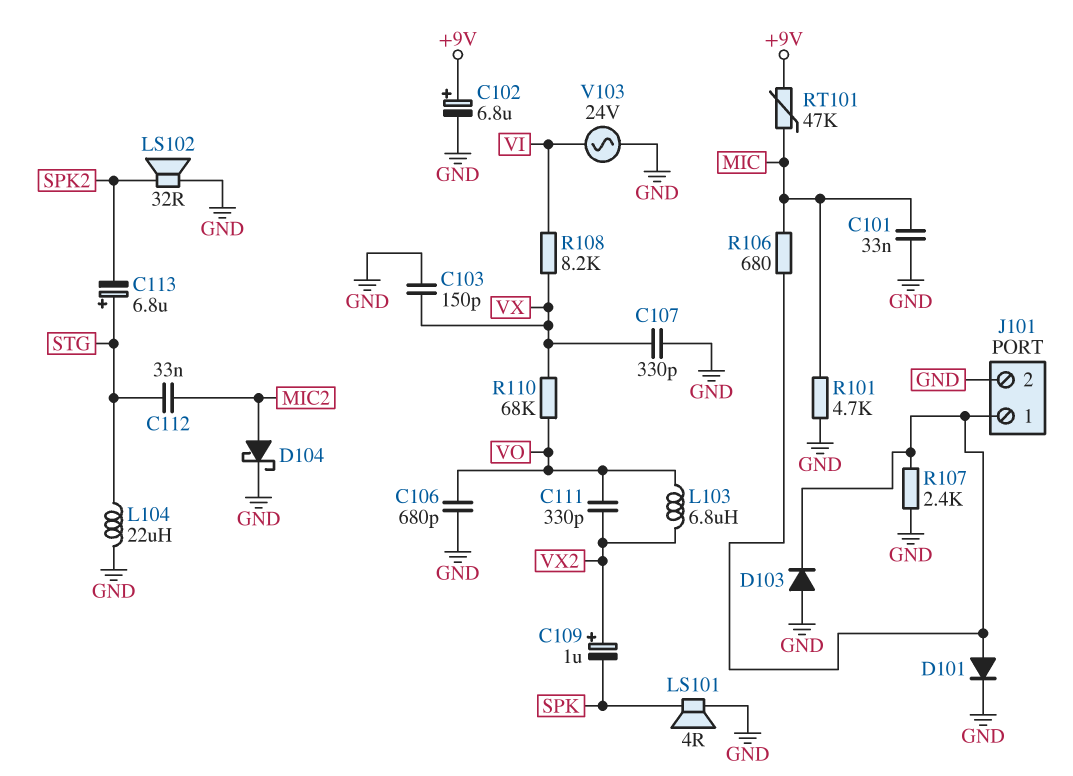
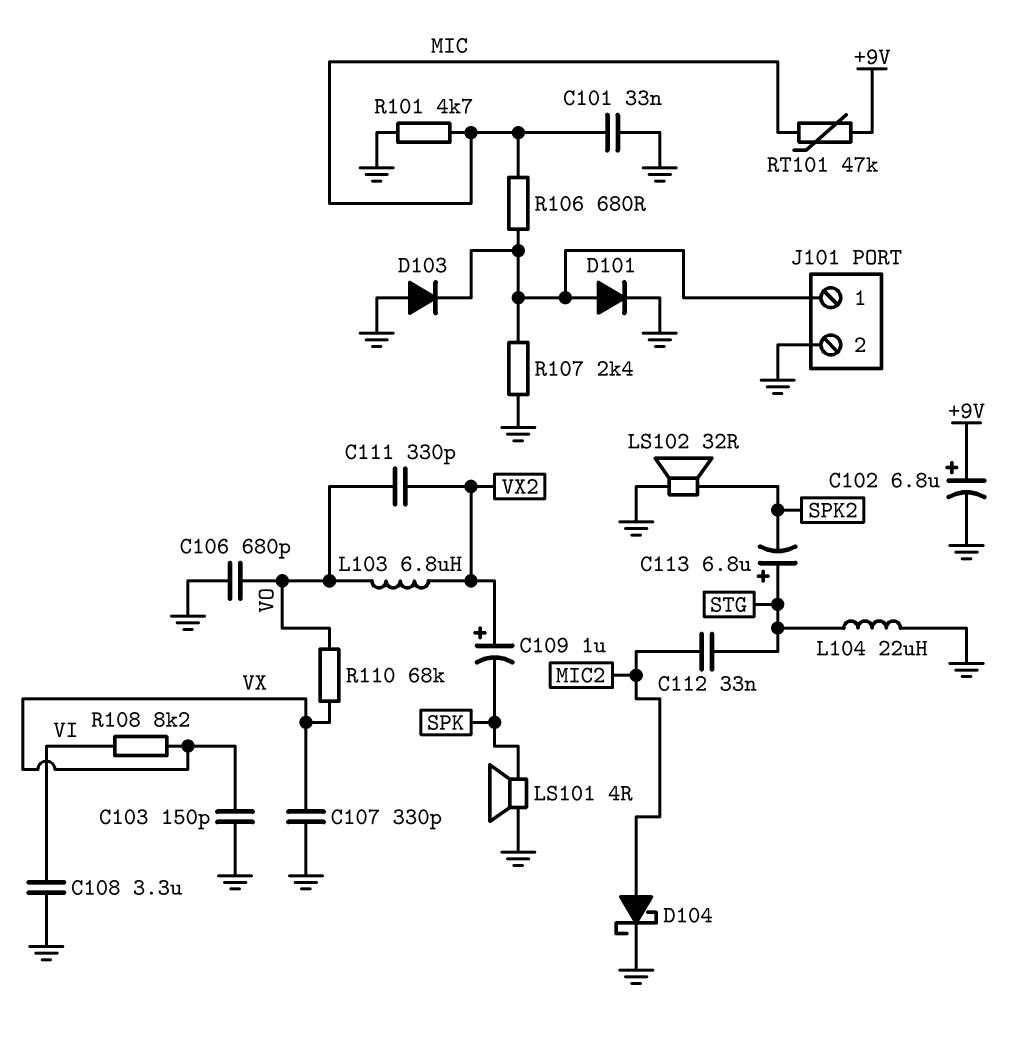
C108: none -> 3.3uF (GND, VI)
V103: AC 24V (GND, VI) -> none

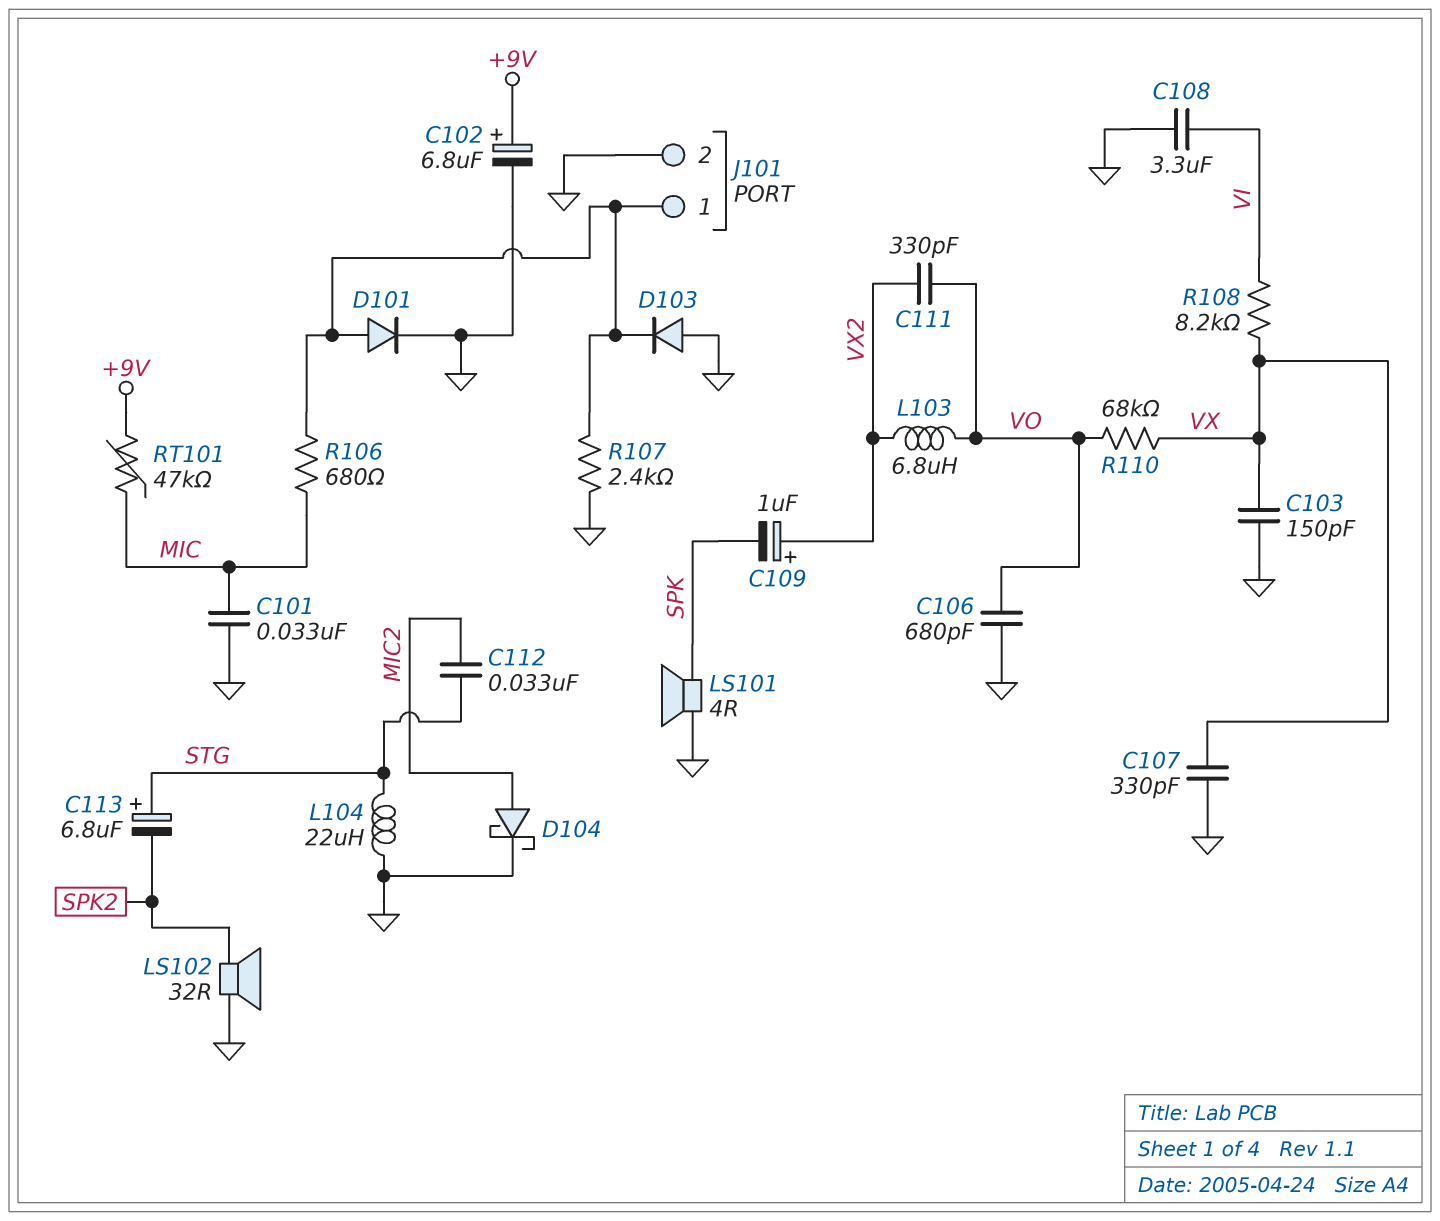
R101: 4.7k (GND, MIC) -> none

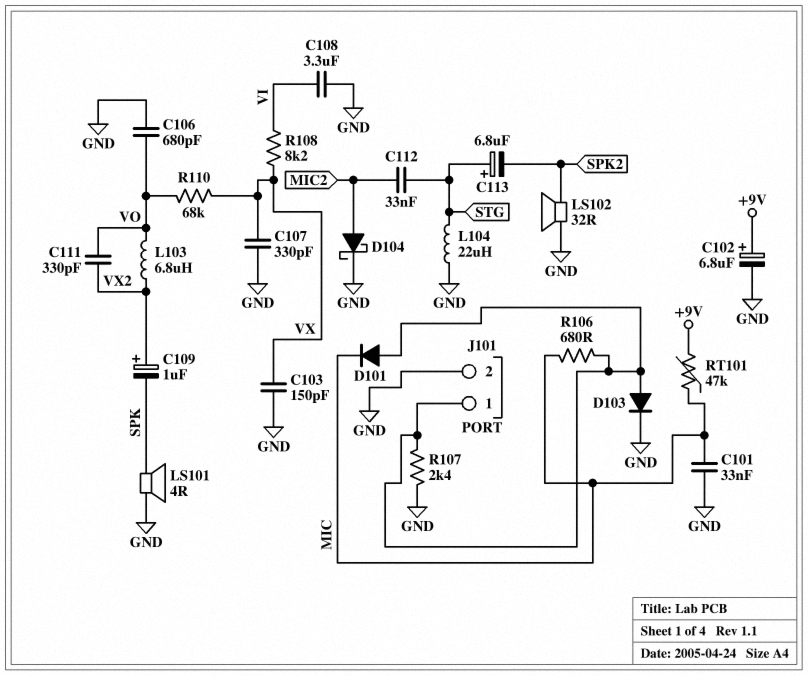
D101: diode (A J101/1, K GND) -> diode (A J101/1, K MIC)
D103: diode (A GND, K J101/1) -> diode (A J101/1, K GND)

